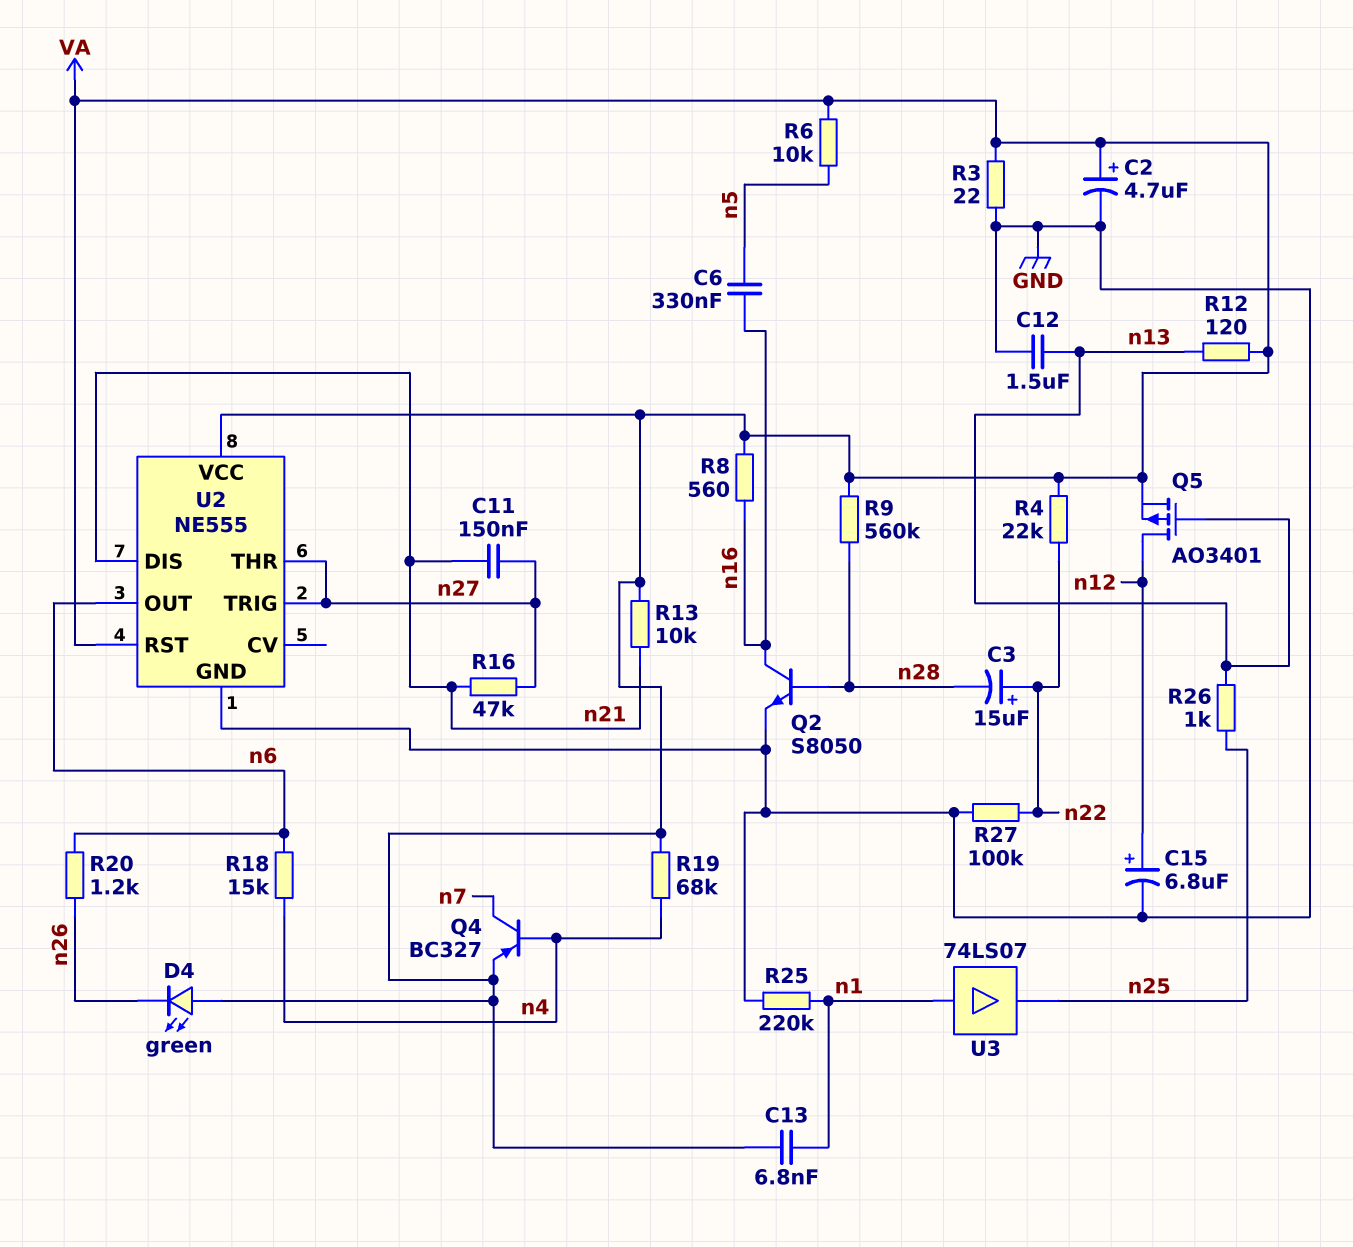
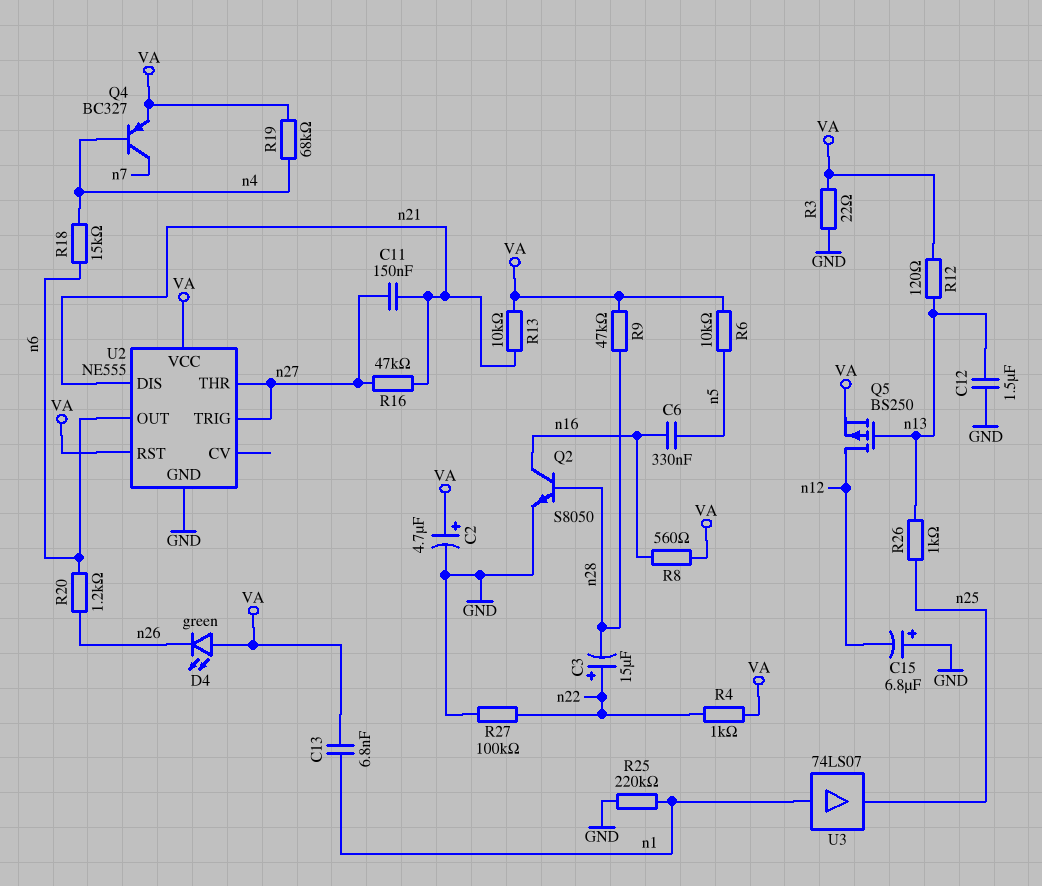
C15: 6.8uF (plus n12, minus GND) -> 6.8uF (plus GND, minus n12)
Q5: PMOS AO3401 (G n13, D n12, S VA) -> PMOS BS250 (G n13, D n12, S VA)
R4: 22k (VA, n22) -> 1k (VA, n22)
R9: 560k (VA, n28) -> 47k (VA, n28)

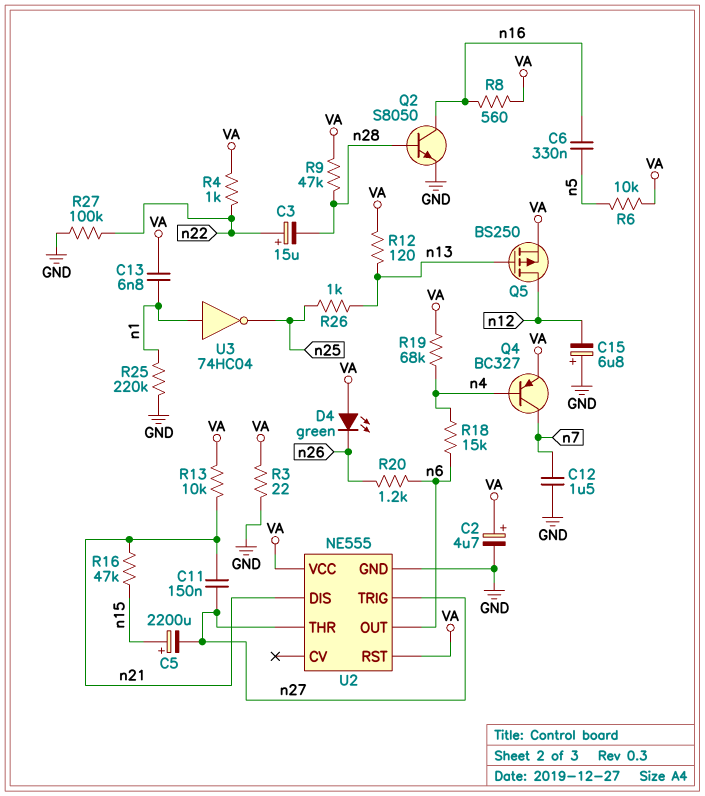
C5: none -> 2200uF (plus n15, minus n27)
C12: 1.5uF (GND, n13) -> 1.5uF (GND, n7)
R16: 47k (n21, n27) -> 47k (n15, n21)
U3: buffer 74LS07 (in n1, out n25) -> NOT 74HC04 (in n1, out n25)

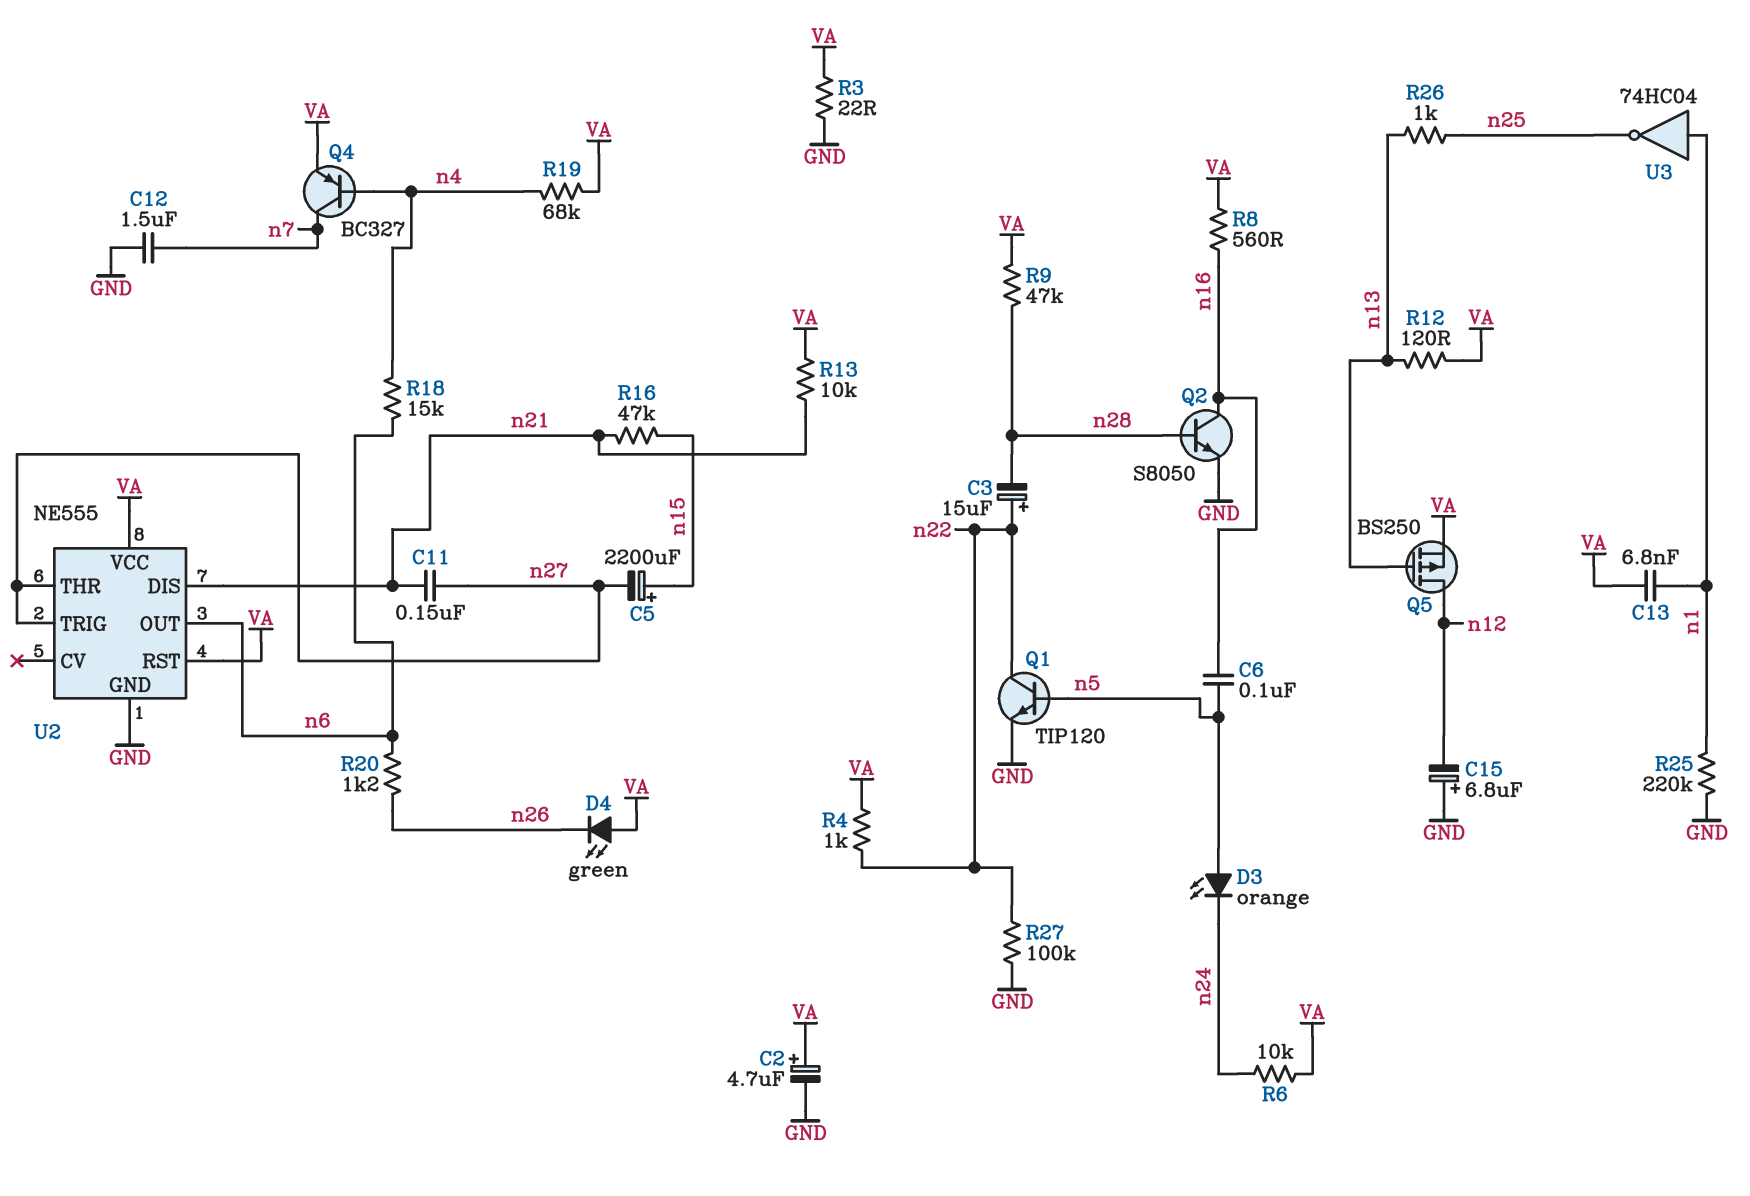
C6: 330nF (n5, n16) -> 100nF (n5, n16)
D3: none -> LED orange (A n5, K n24)
Q1: none -> NPN TIP120 (B n5, C n22, E GND)
R6: 10k (VA, n5) -> 10k (VA, n24)

